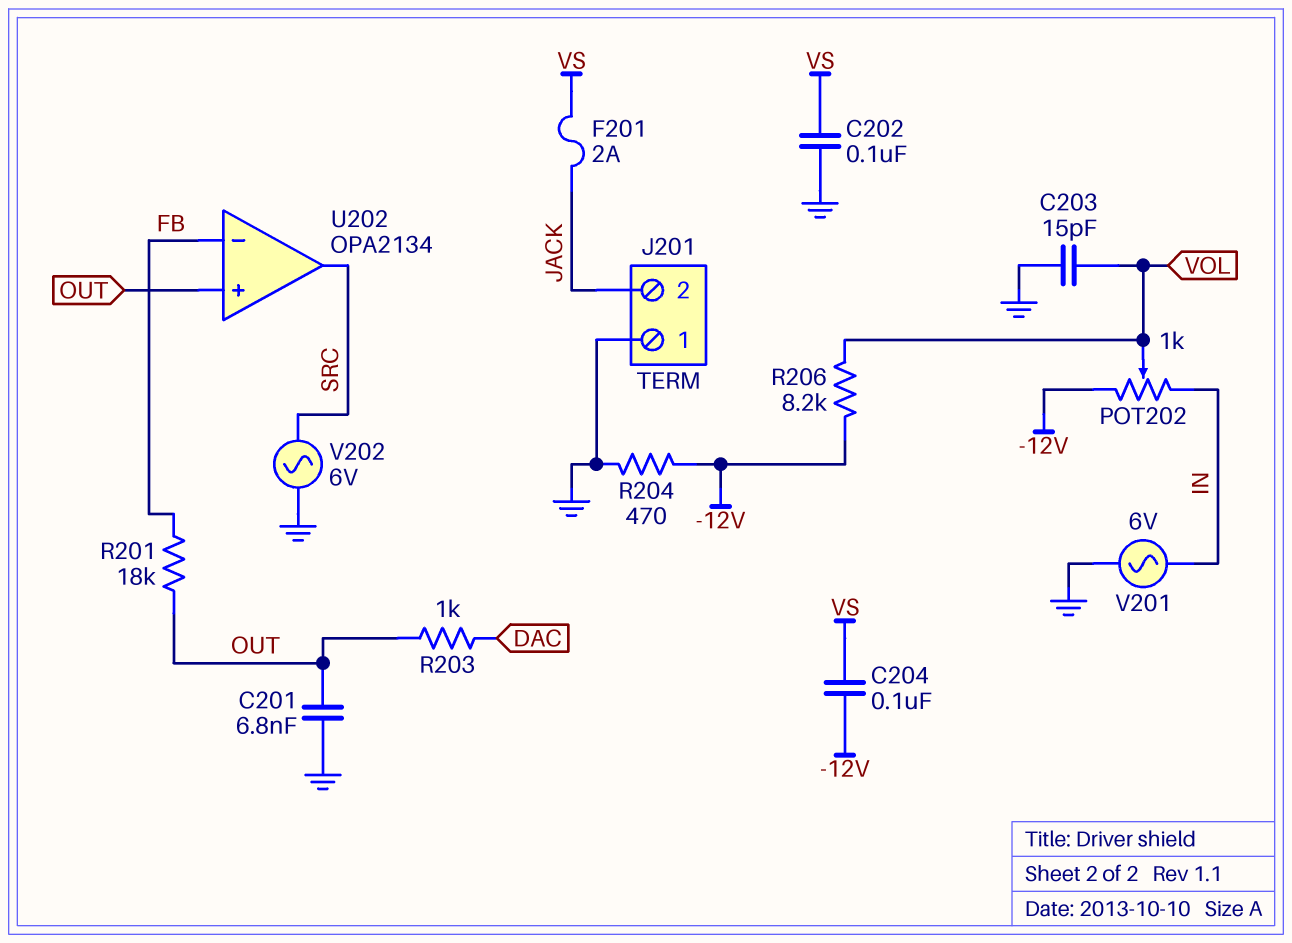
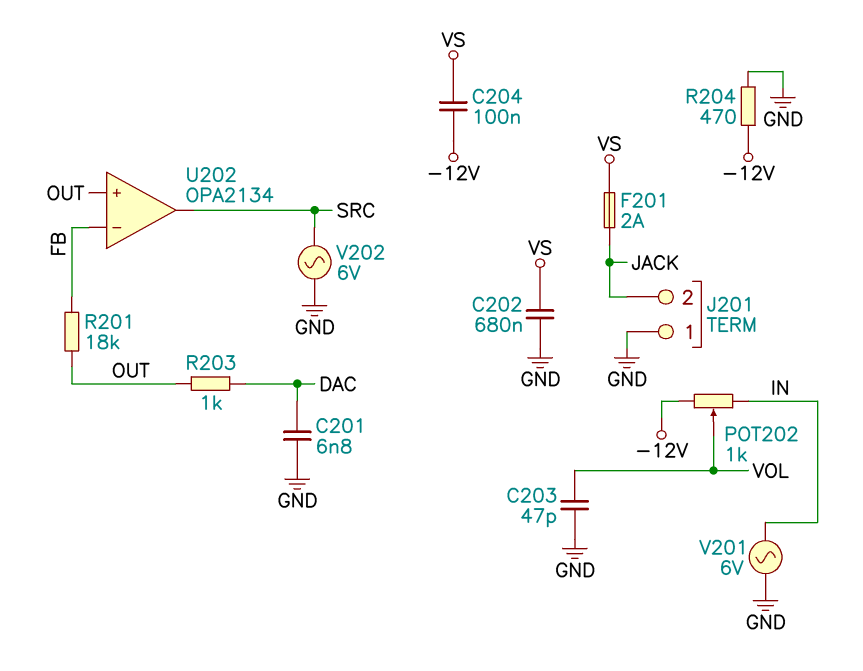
C201: 6.8nF (GND, OUT) -> 6.8nF (DAC, GND)
C202: 100nF (GND, VS) -> 680nF (GND, VS)
C203: 15pF (GND, VOL) -> 47pF (GND, VOL)
R206: 8.2k (-12V, VOL) -> none

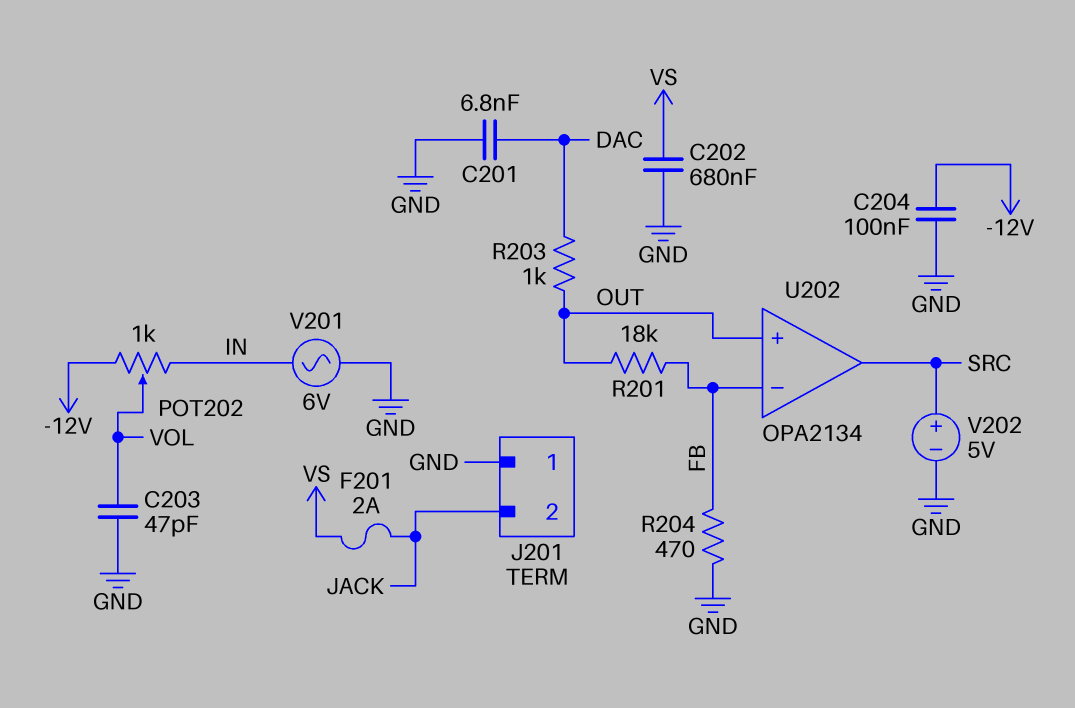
C204: 100nF (-12V, VS) -> 100nF (-12V, GND)
R204: 470 (-12V, GND) -> 470 (FB, GND)
V202: AC 6V (GND, SRC) -> 5V (plus SRC, minus GND)

